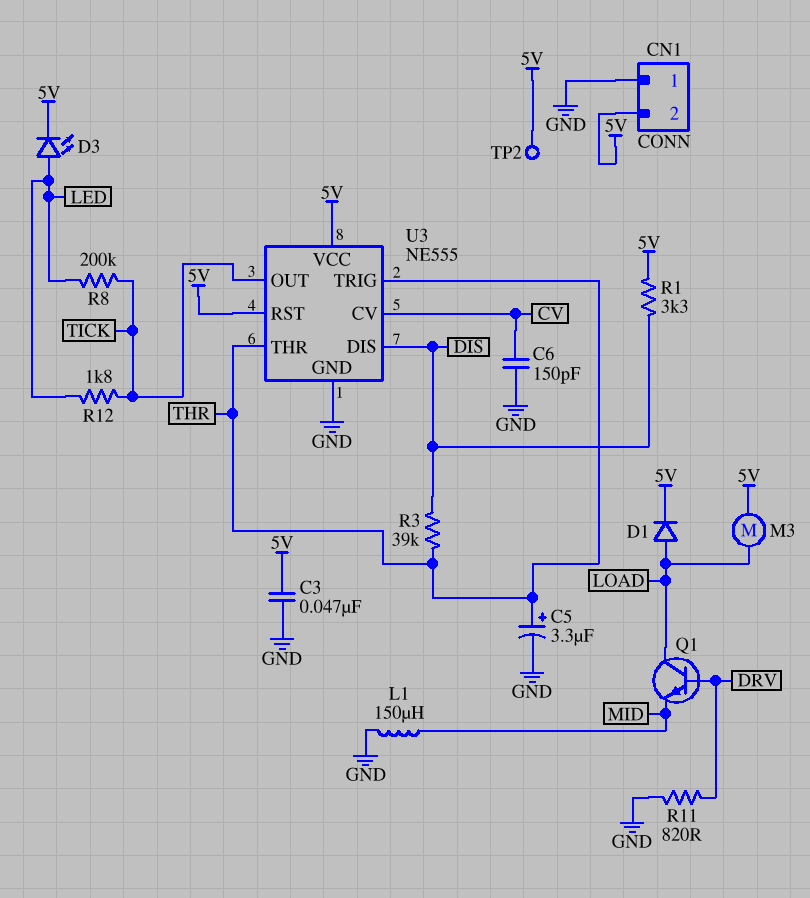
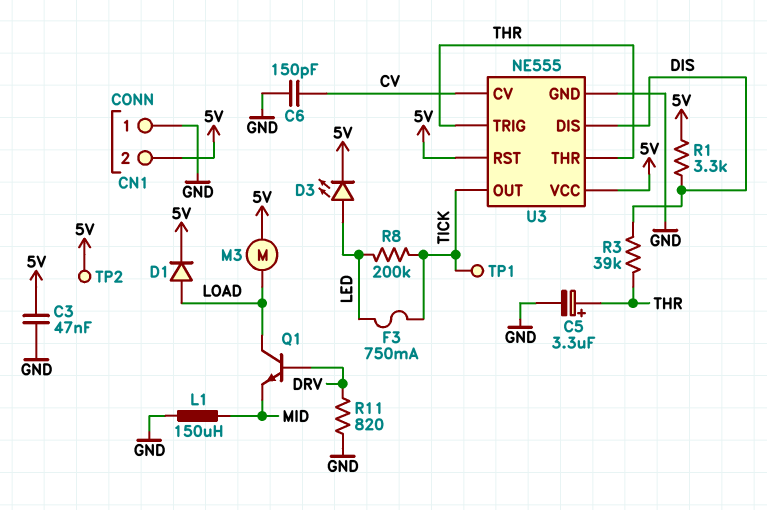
F3: none -> 750mA (LED, TICK)
R12: 1.8k (LED, TICK) -> none
TP1: none -> test point (TICK)

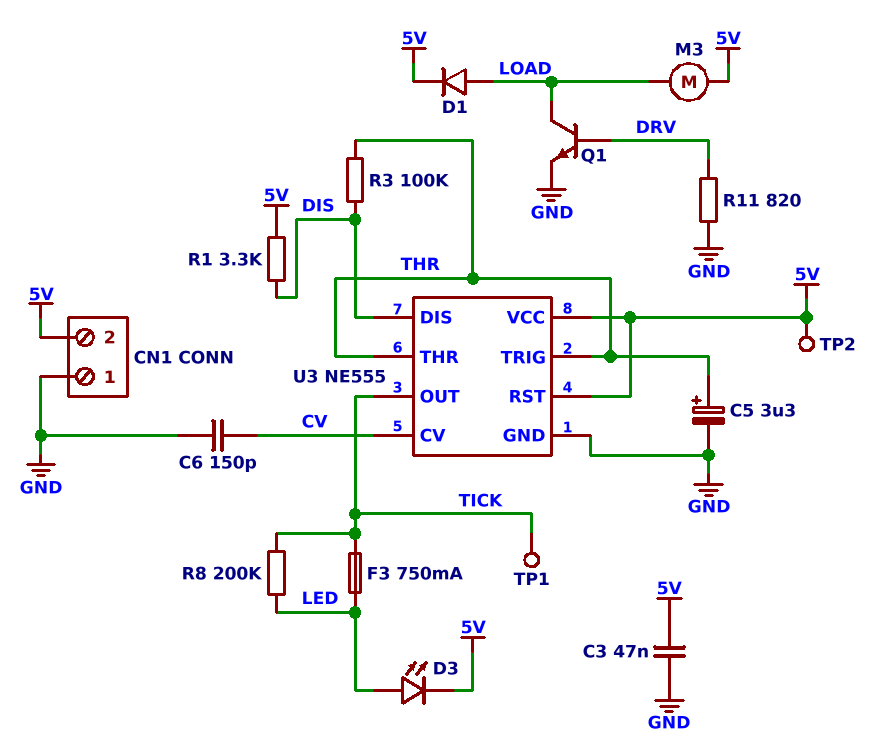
L1: 150uH (GND, MID) -> none
Q1: NPN (B DRV, C LOAD, E MID) -> NPN (B DRV, C LOAD, E GND)
R3: 39k (DIS, THR) -> 100k (DIS, THR)

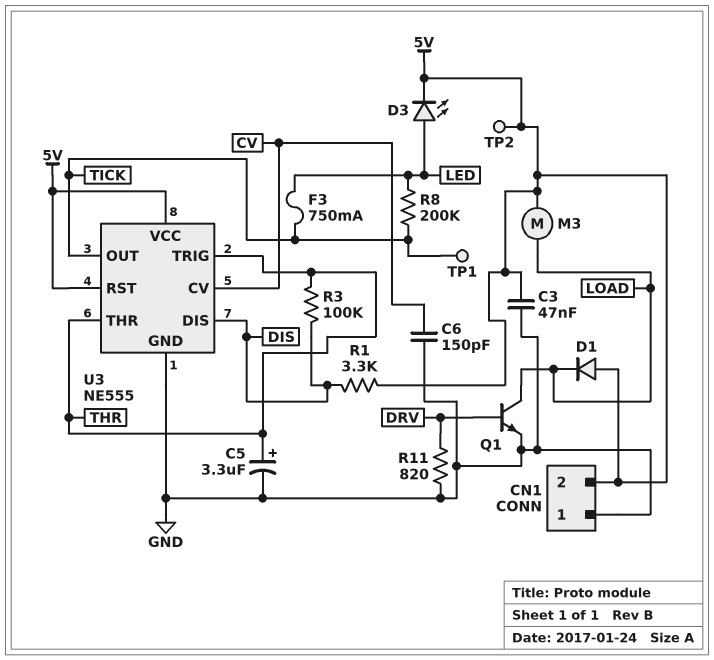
D1: diode (A LOAD, K 5V) -> diode (A 5V, K LOAD)

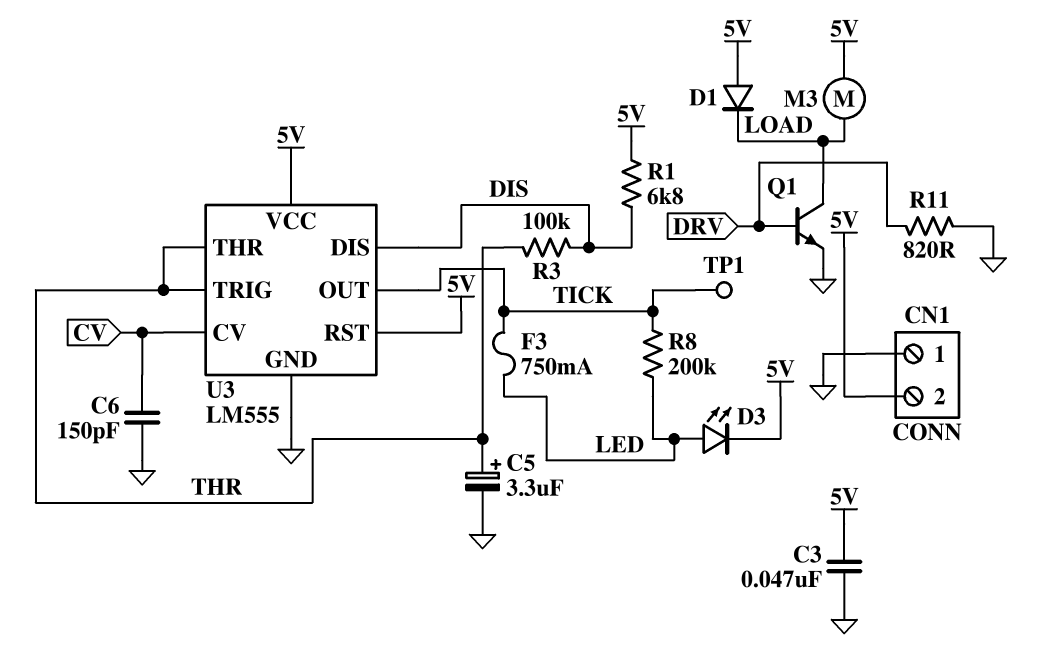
R1: 3.3k (5V, DIS) -> 6.8k (5V, DIS)
TP2: test point (5V) -> none
U3: NE555 -> LM555

